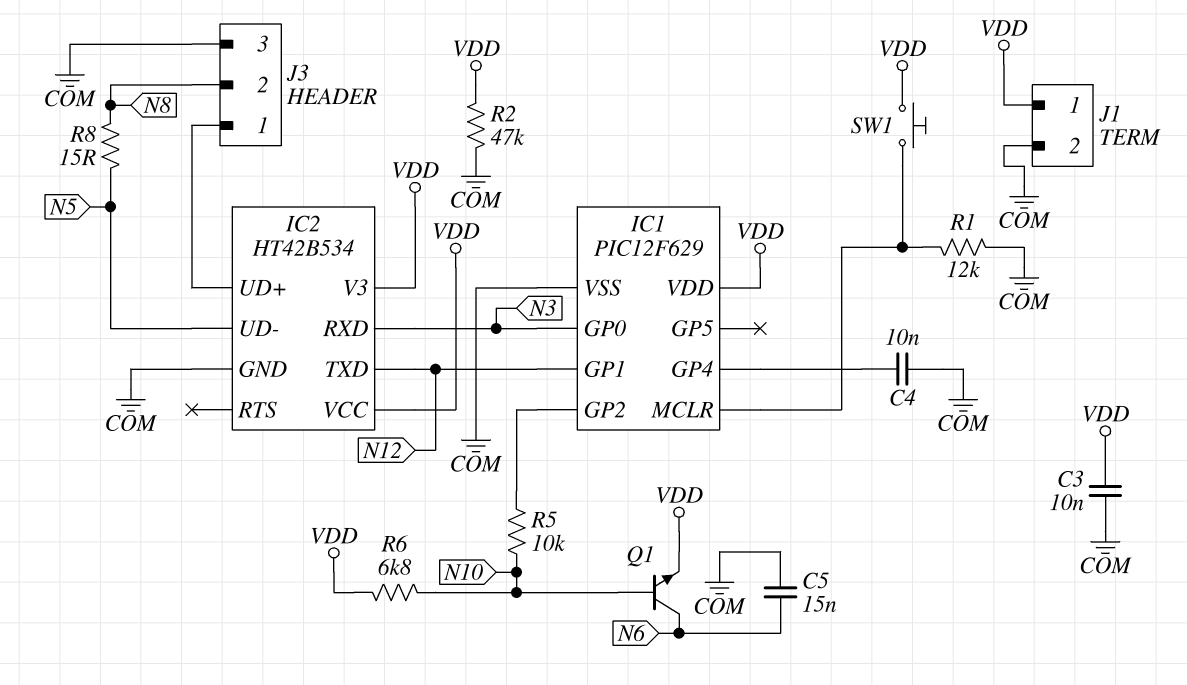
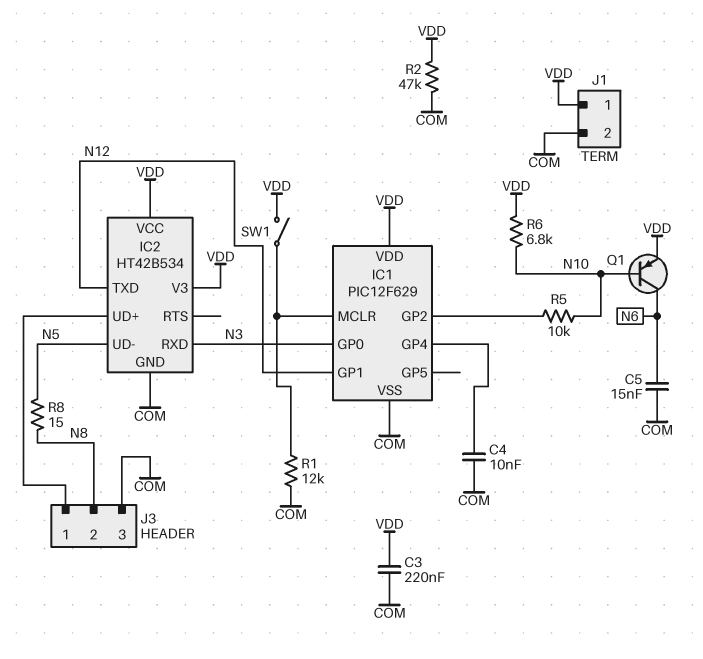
C3: 10nF (COM, VDD) -> 220nF (COM, VDD)
Q1: NPN (B N10, C N6, E VDD) -> PNP (B N10, C N6, E VDD)
SW1: button (IC1/MCLR, VDD) -> switch (IC1/MCLR, VDD)

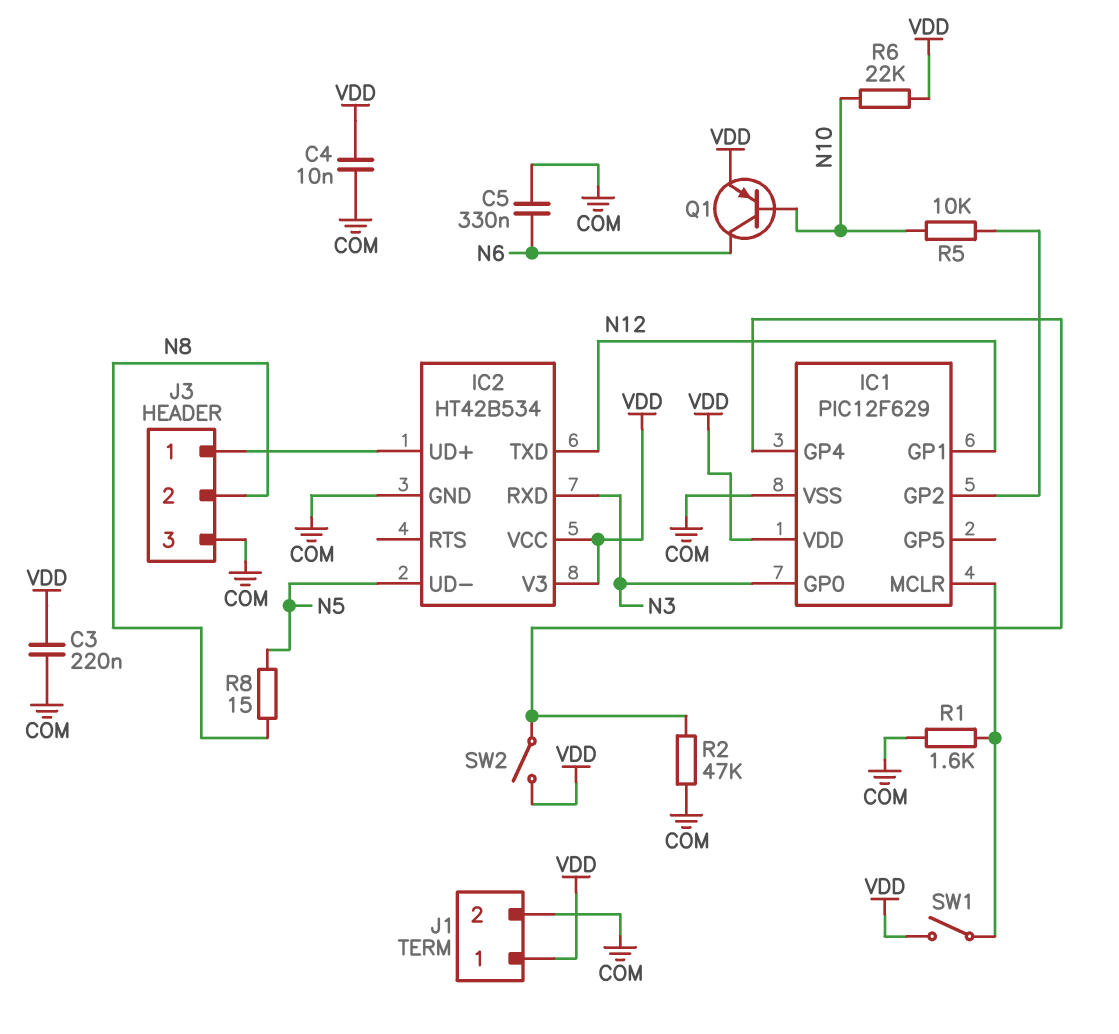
C4: 10nF (COM, IC1/GP4) -> 10nF (COM, VDD)
C5: 15nF (COM, N6) -> 330nF (COM, N6)
R1: 12k (COM, IC1/MCLR) -> 1.6k (COM, IC1/MCLR)
R2: 47k (COM, VDD) -> 47k (COM, IC1/GP4)
R6: 6.8k (N10, VDD) -> 22k (N10, VDD)
SW2: none -> switch (IC1/GP4, VDD)

